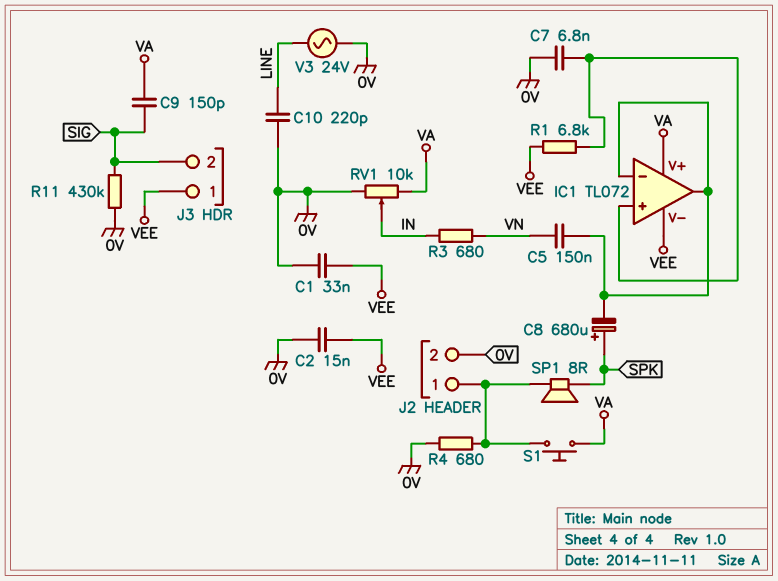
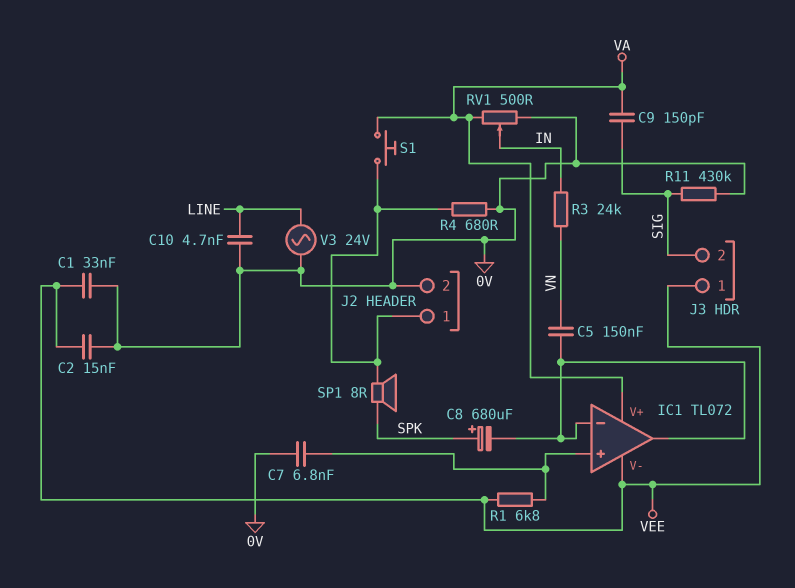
C10: 220pF (0V, LINE) -> 4.7nF (0V, LINE)
R3: 680 (IN, VN) -> 24k (IN, VN)
RV1: 10k (0V, VA, wiper IN) -> 500 (0V, VA, wiper IN)

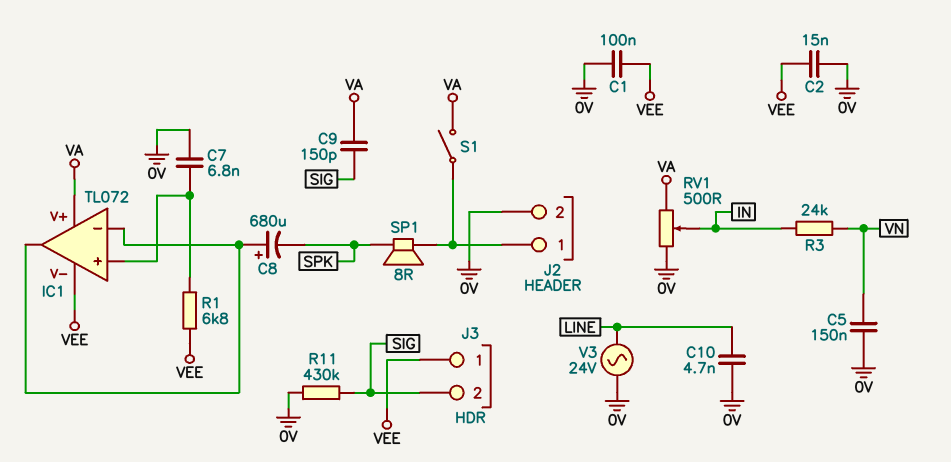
C1: 33nF (0V, VEE) -> 100nF (0V, VEE)
C5: 150nF (IC1/in-, VN) -> 150nF (0V, VN)
C8: 680uF (plus SPK, minus IC1/in-) -> 680uF (plus IC1/in-, minus SPK)
R4: 680 (0V, J2/1) -> none
S1: button (J2/1, VA) -> switch (J2/1, VA)

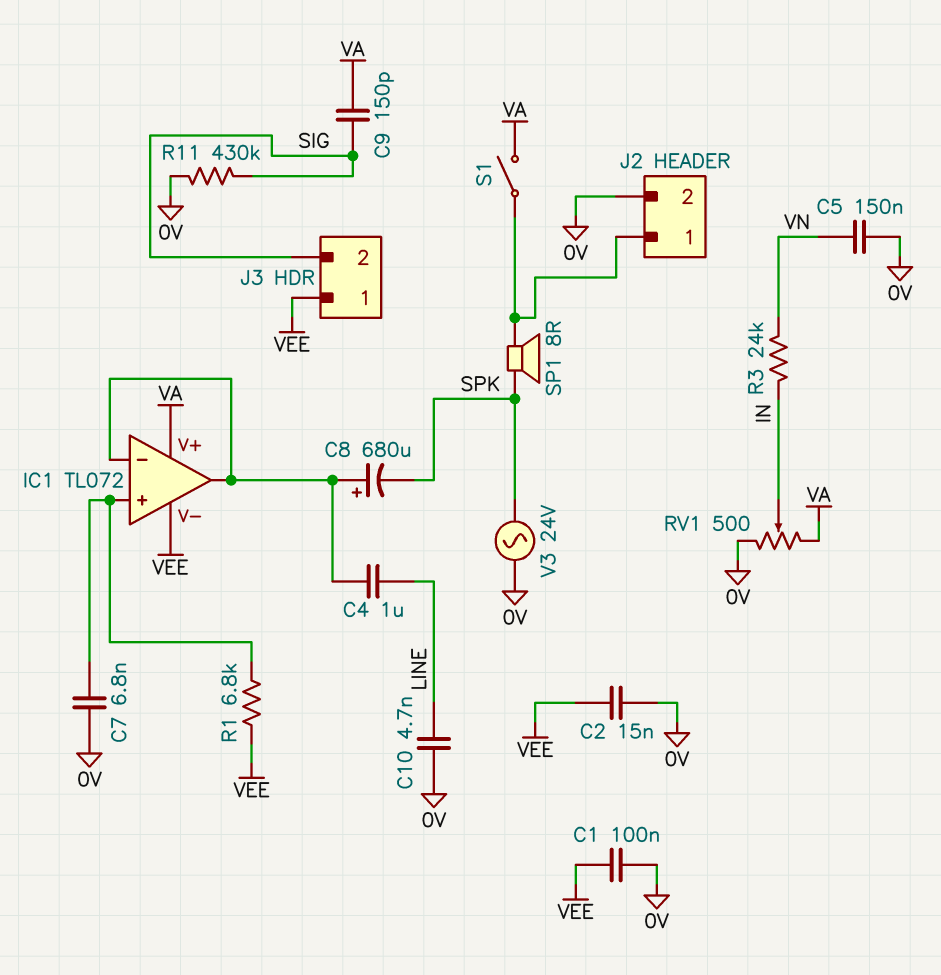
C4: none -> 1uF (IC1/in-, LINE)
V3: AC 24V (0V, LINE) -> AC 24V (0V, SPK)

